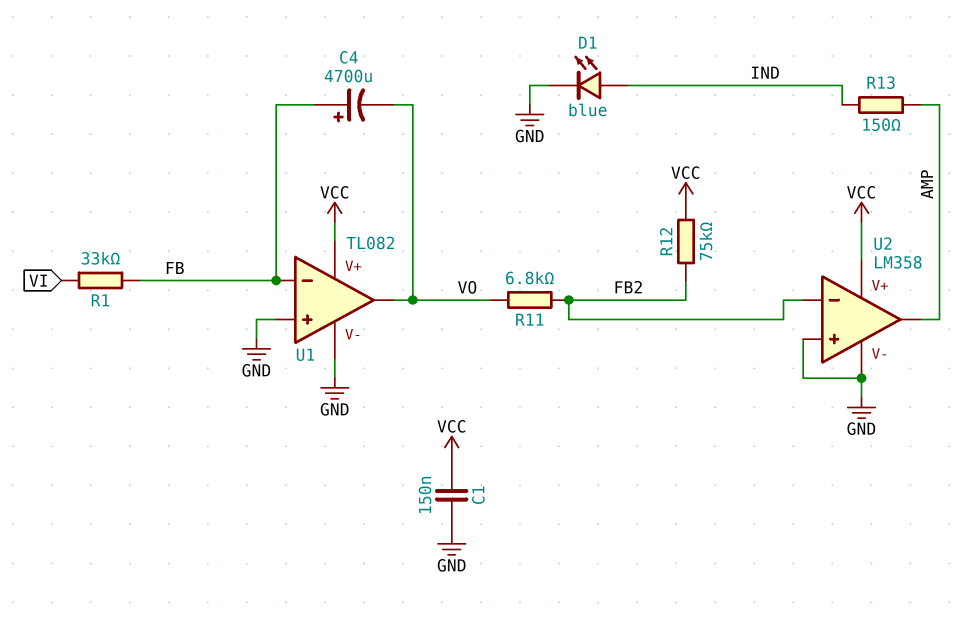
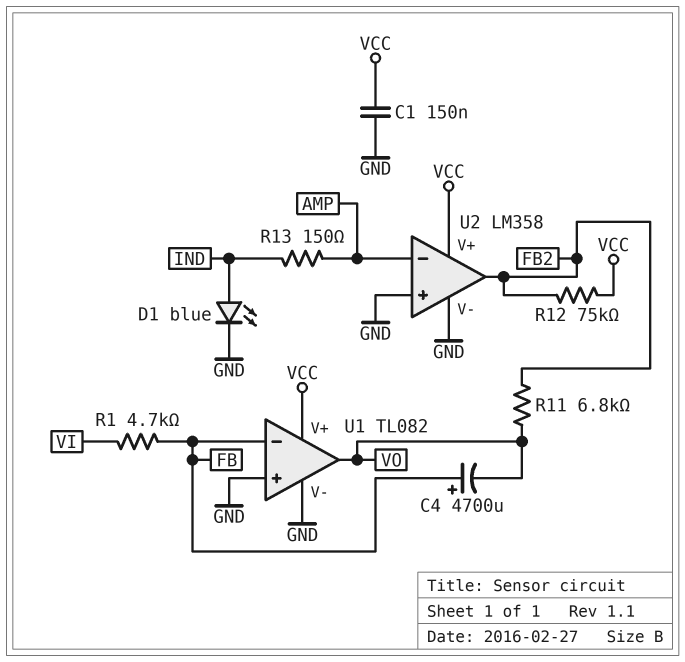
R1: 33k (FB, VI) -> 4.7k (FB, VI)
U2 pin in-: FB2 -> AMP
U2 pin out: AMP -> FB2

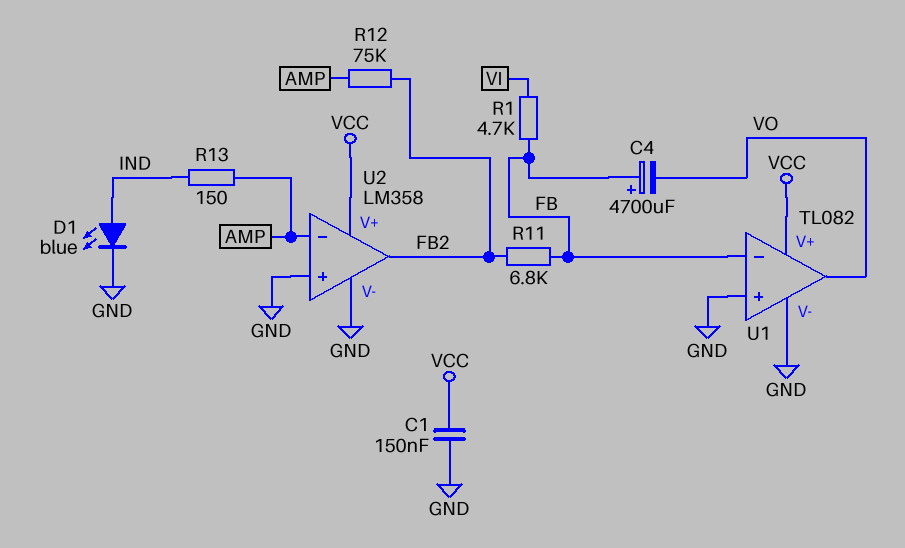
R11: 6.8k (FB2, VO) -> 6.8k (FB, FB2)
R12: 75k (FB2, VCC) -> 75k (AMP, FB2)

